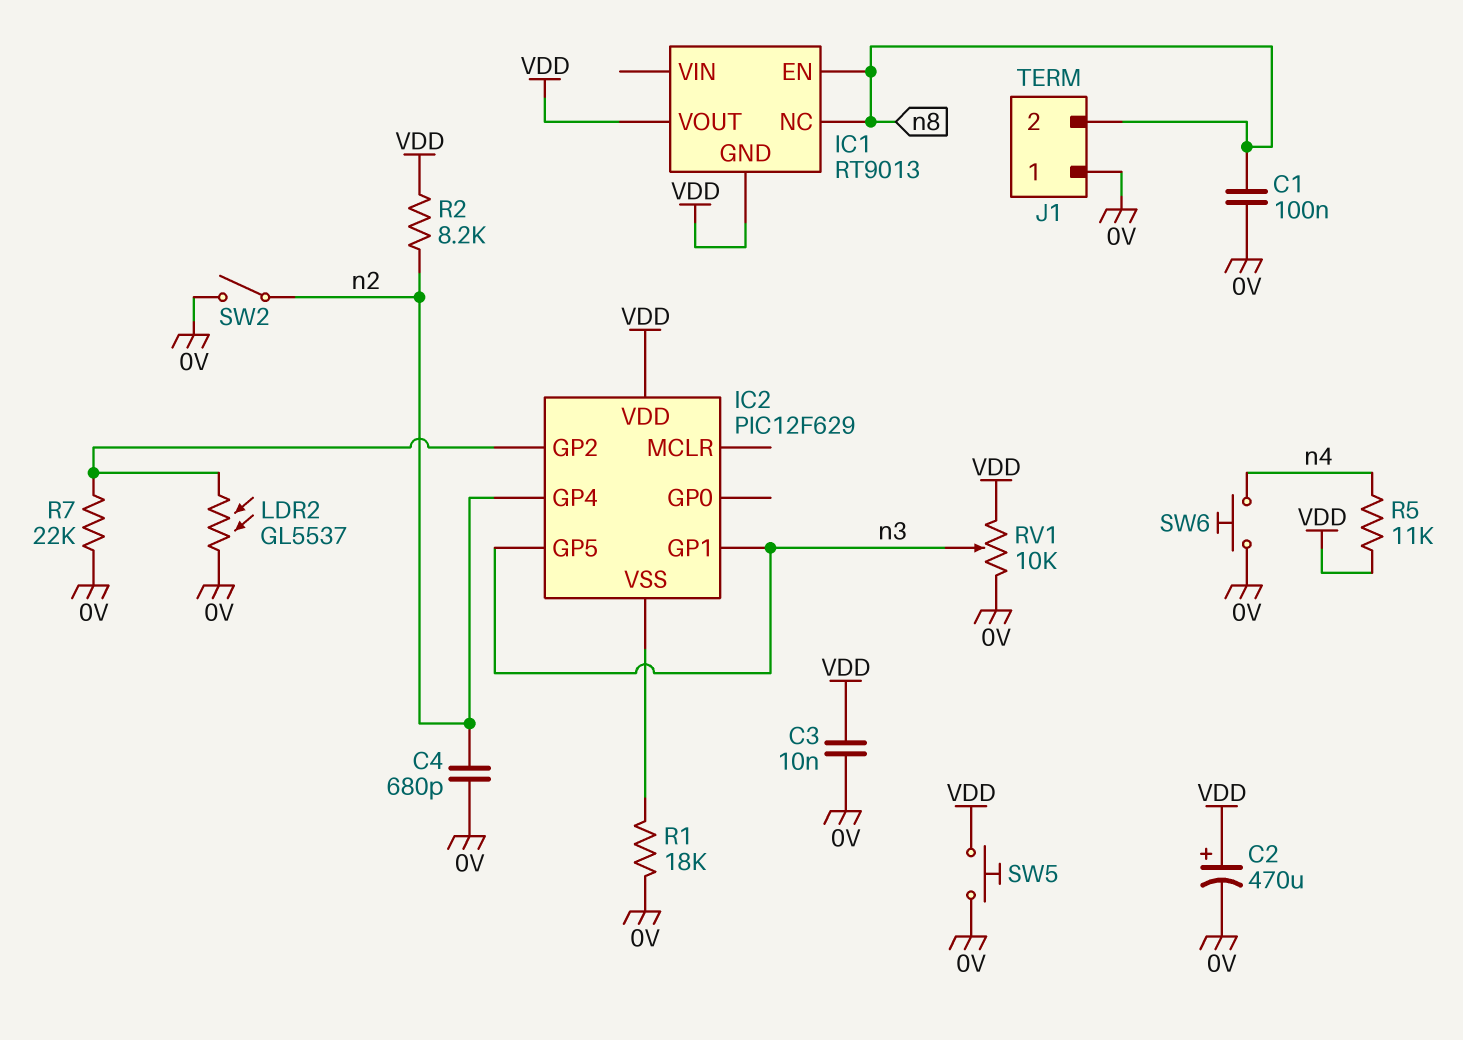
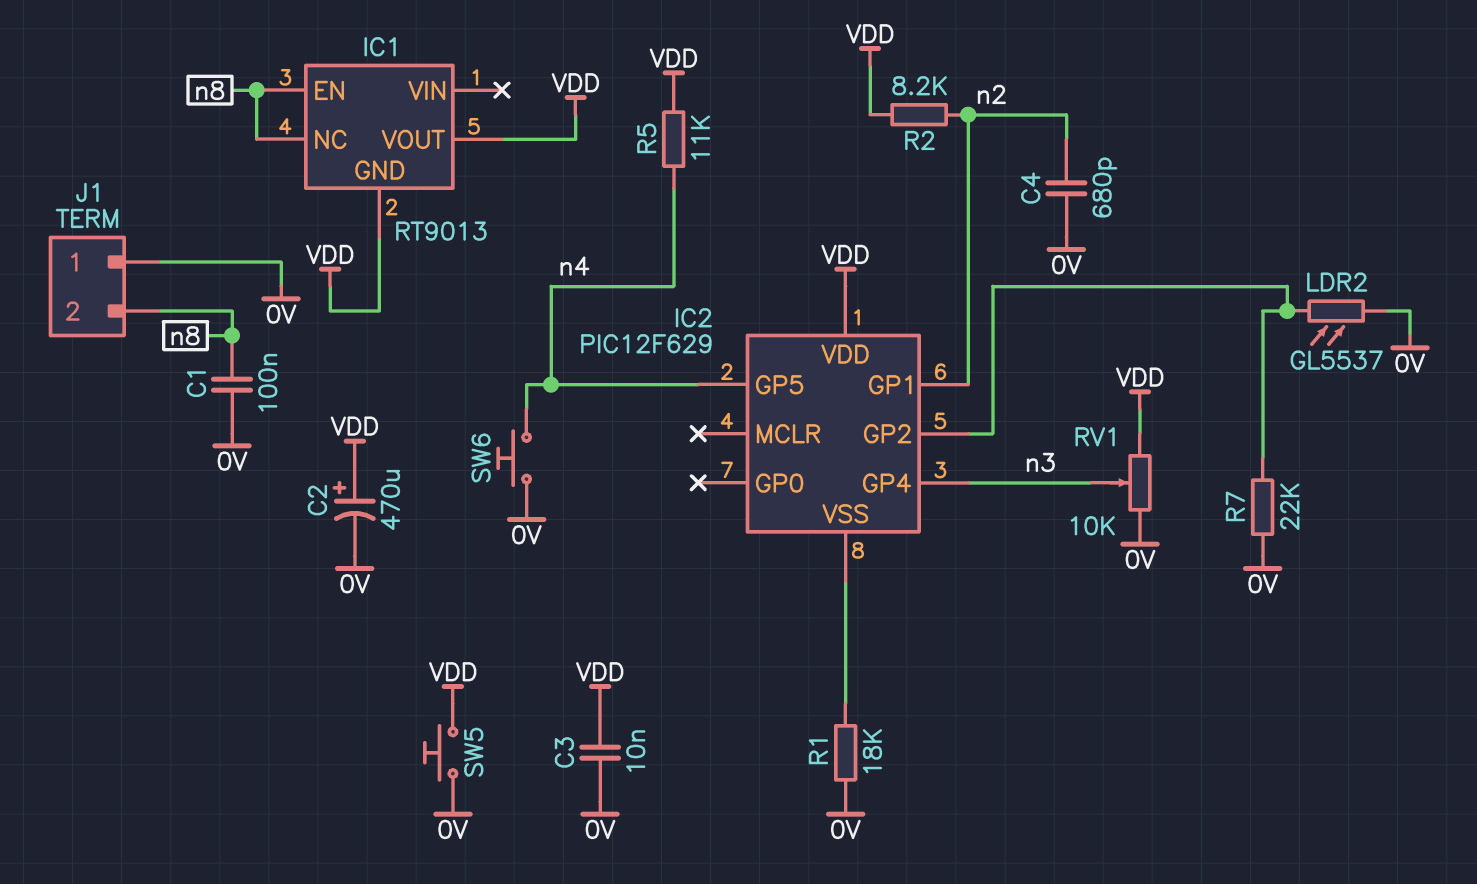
IC2 pin GP1: n3 -> n2
IC2 pin GP4: n2 -> n3
IC2 pin GP5: n3 -> n4
SW2: switch (0V, n2) -> none

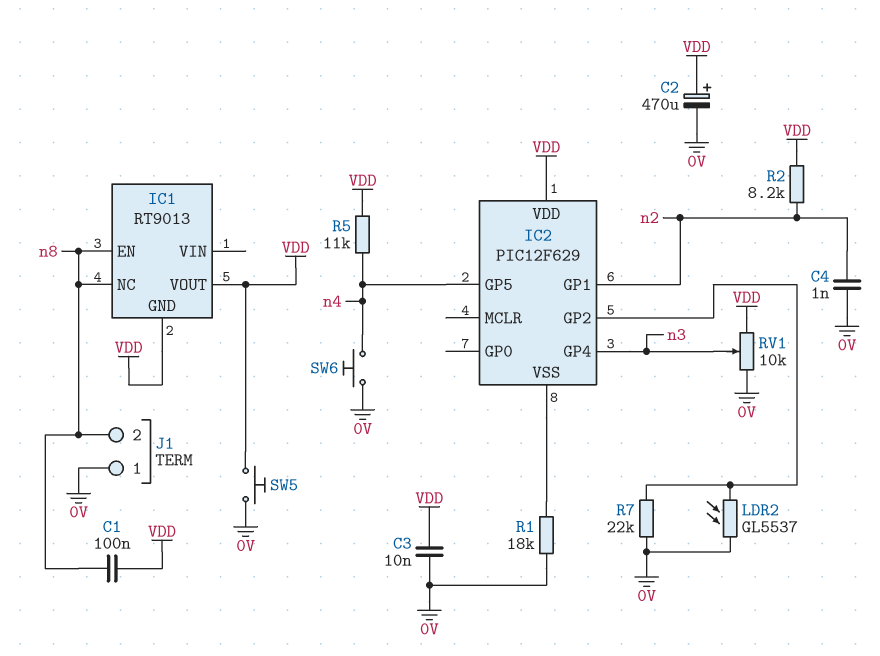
C1: 100nF (0V, n8) -> 100nF (VDD, n8)
C4: 680pF (0V, n2) -> 1nF (0V, n2)

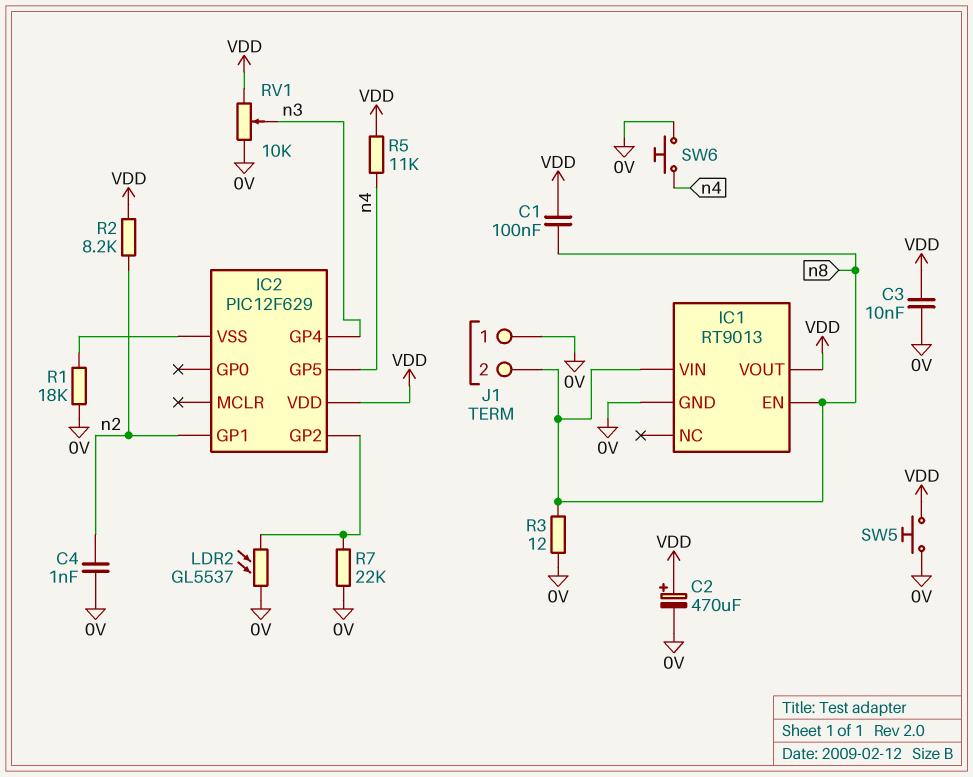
IC1 pin GND: VDD -> 0V
IC1 pin NC: n8 -> none
IC1 pin VIN: none -> n8
R3: none -> 12 (0V, n8)

